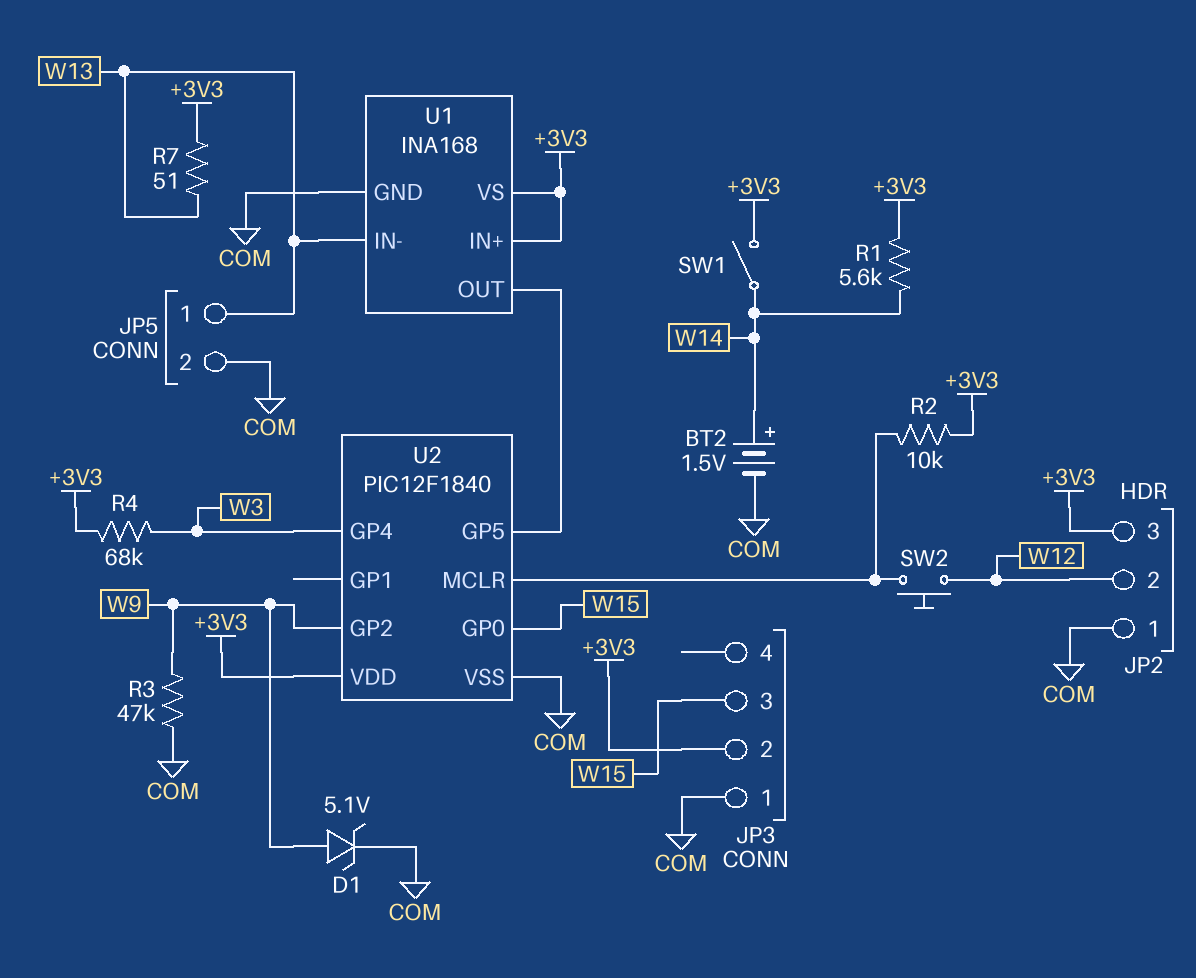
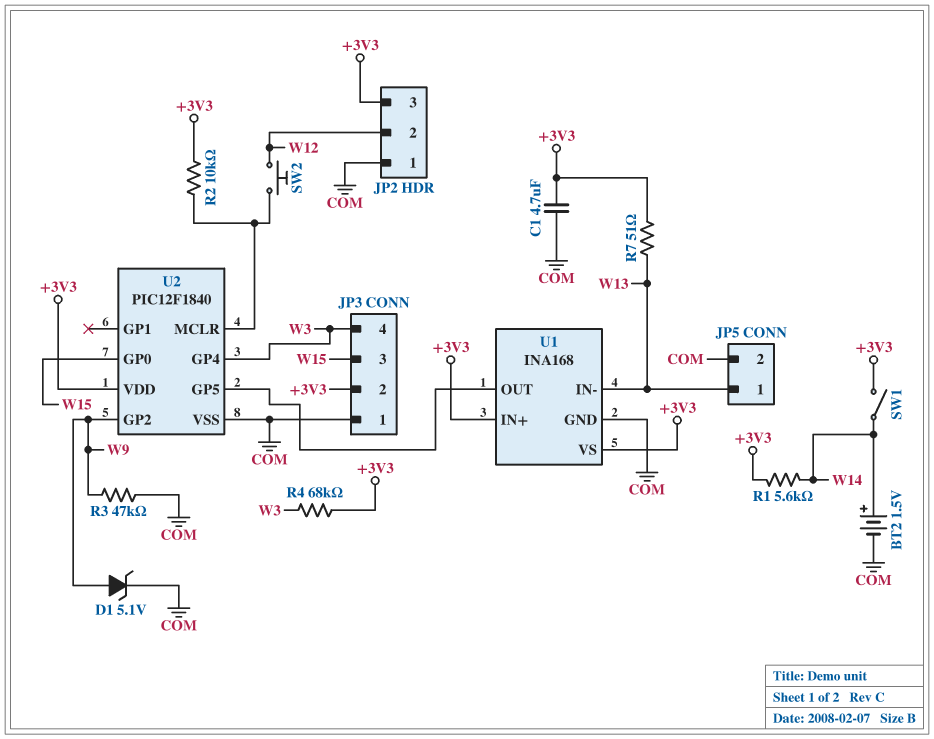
C1: none -> 4.7uF (+3V3, COM)
JP3 pin 4: none -> W3

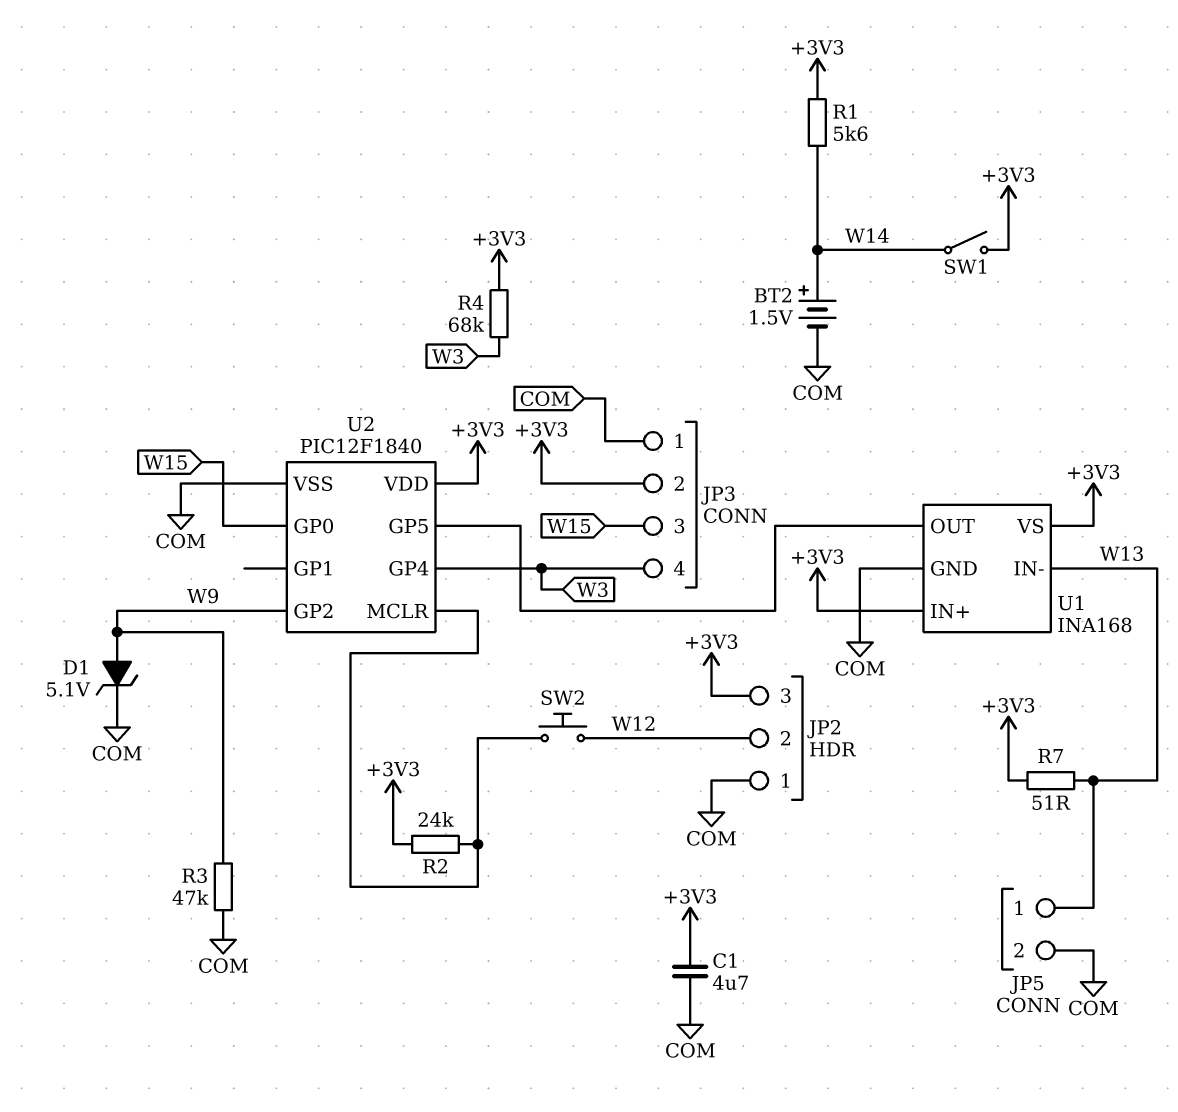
R2: 10k (+3V3, U2/MCLR) -> 24k (+3V3, U2/MCLR)

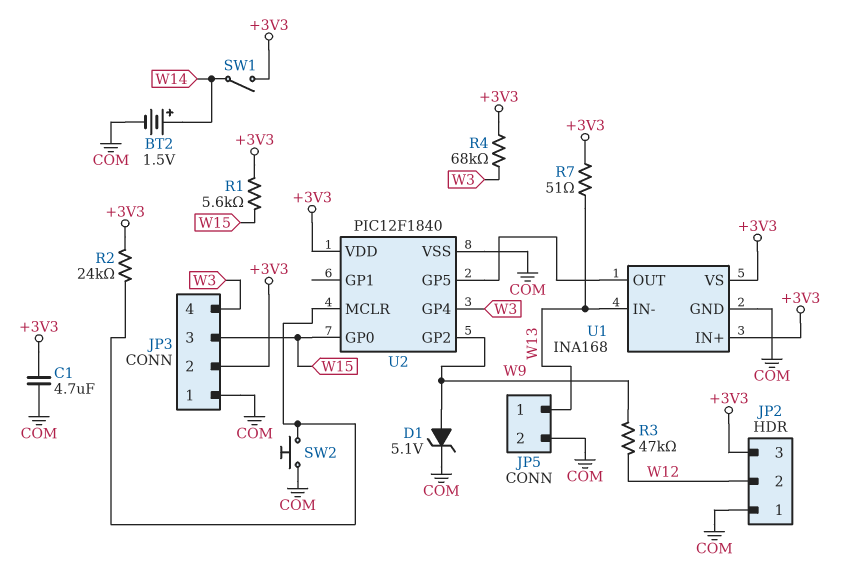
R1: 5.6k (+3V3, W14) -> 5.6k (+3V3, W15)
R3: 47k (COM, W9) -> 47k (W9, W12)
SW2: button (U2/MCLR, W12) -> button (COM, U2/MCLR)

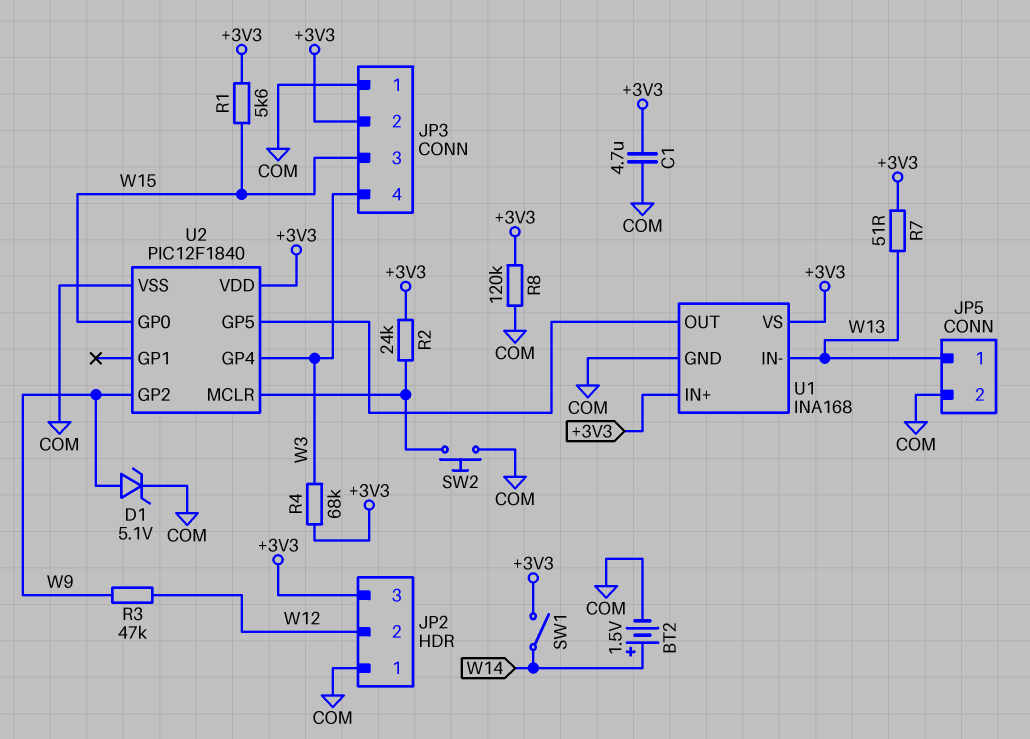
R8: none -> 120k (+3V3, COM)

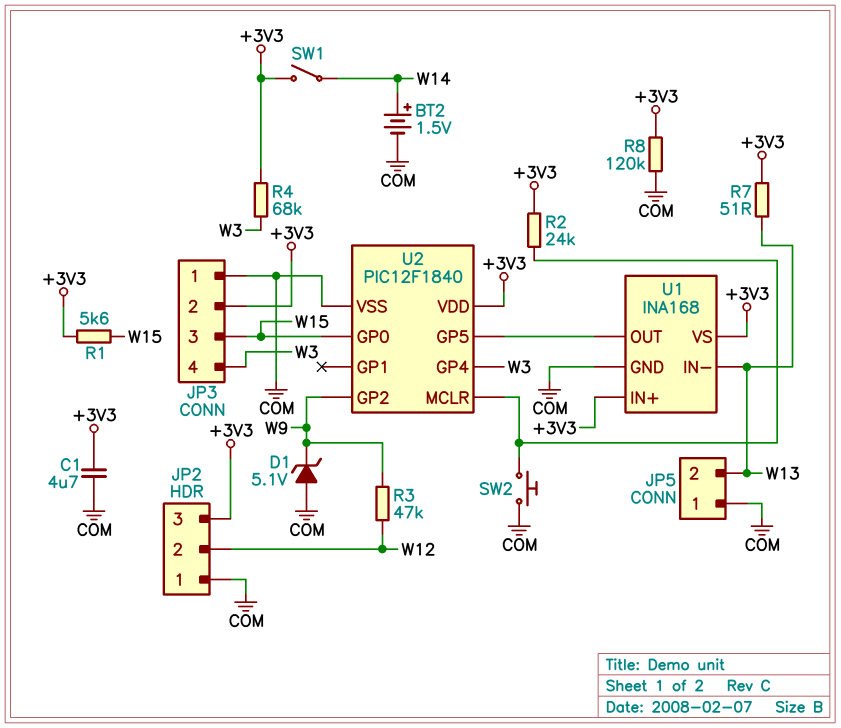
D1: zener 5.1V (A W9, K COM) -> zener 5.1V (A COM, K W9)
JP5 pin 1: W13 -> COM
JP5 pin 2: COM -> W13

